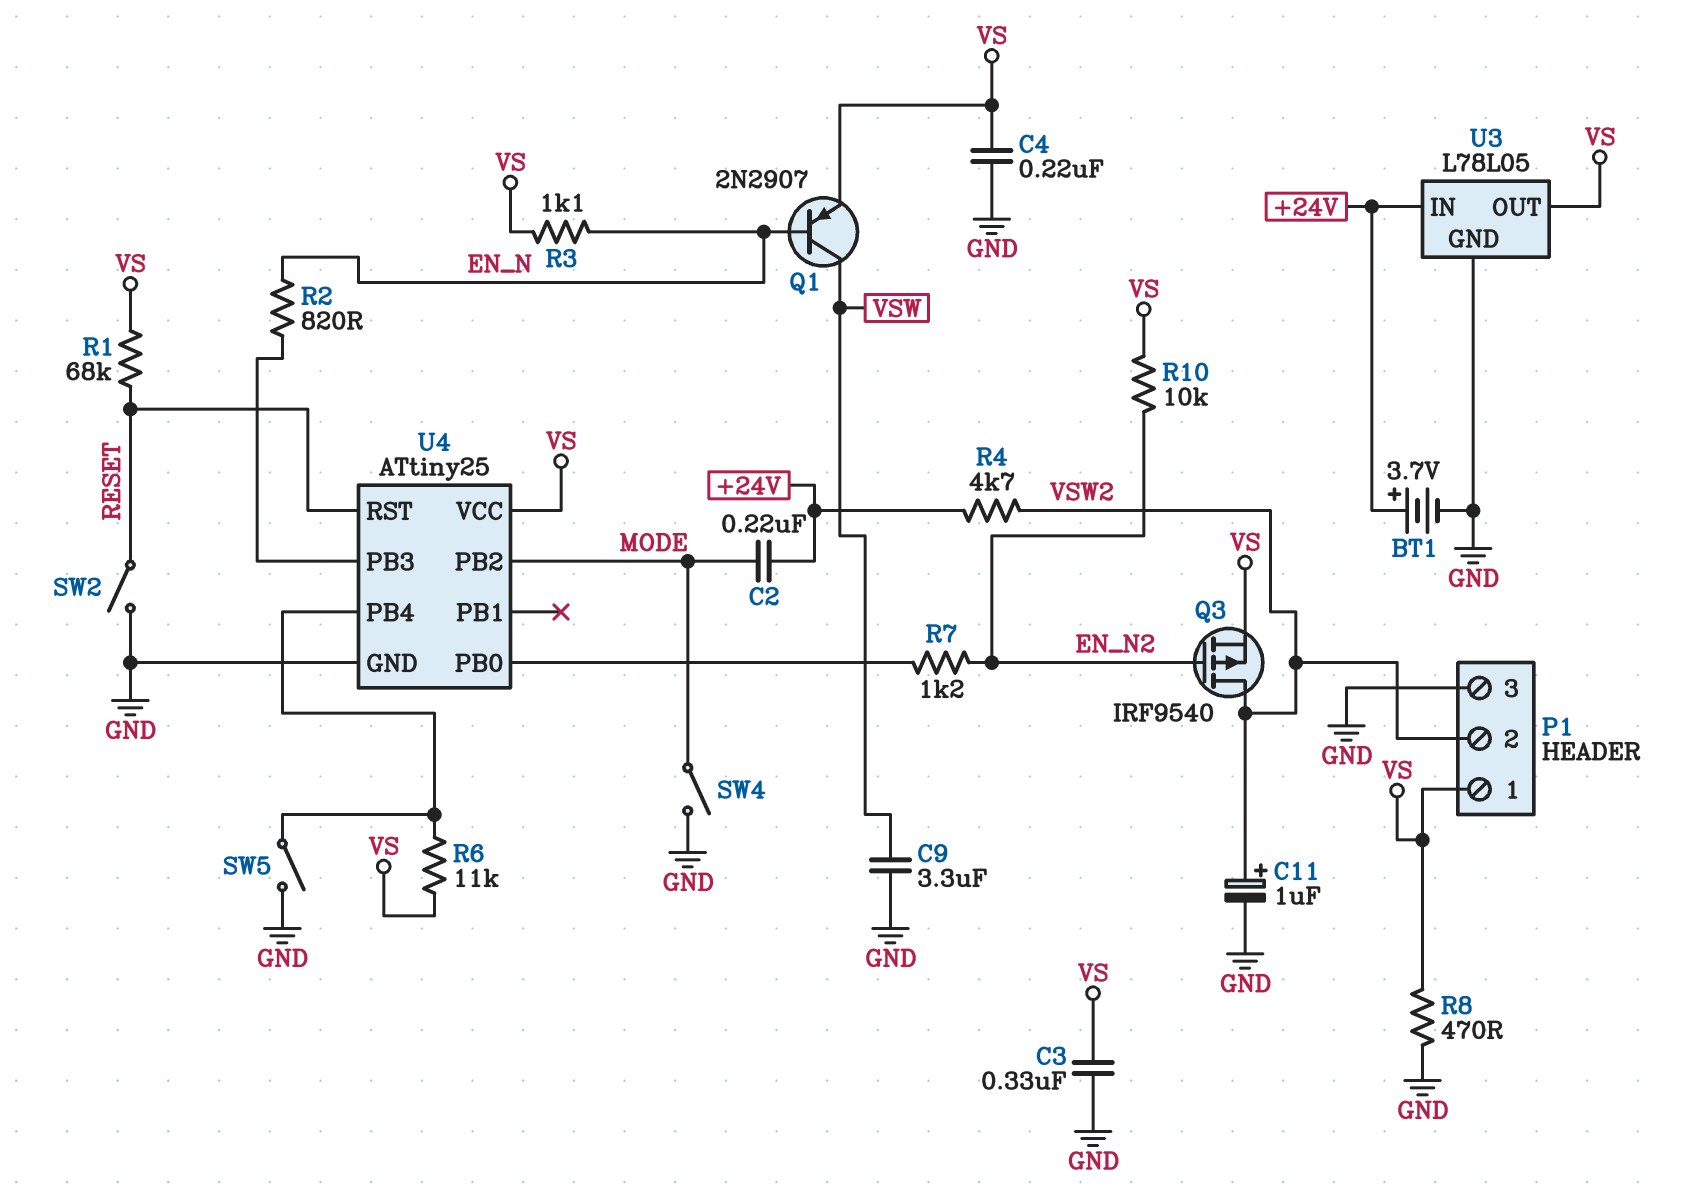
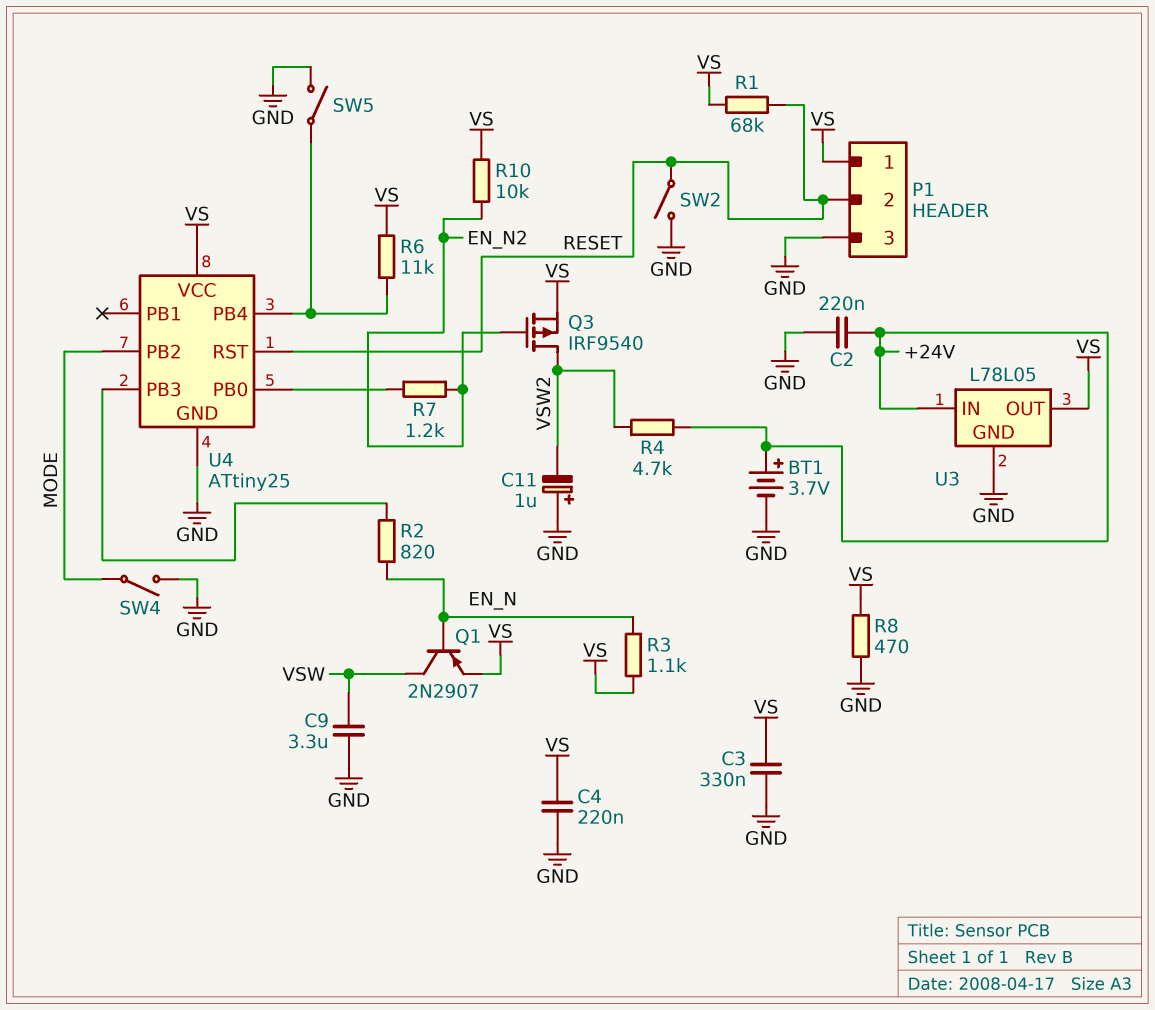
C2: 220nF (+24V, MODE) -> 220nF (+24V, GND)
C11: 1uF (plus VSW2, minus GND) -> 1uF (plus GND, minus VSW2)
P1 pin 2: VSW2 -> RESET

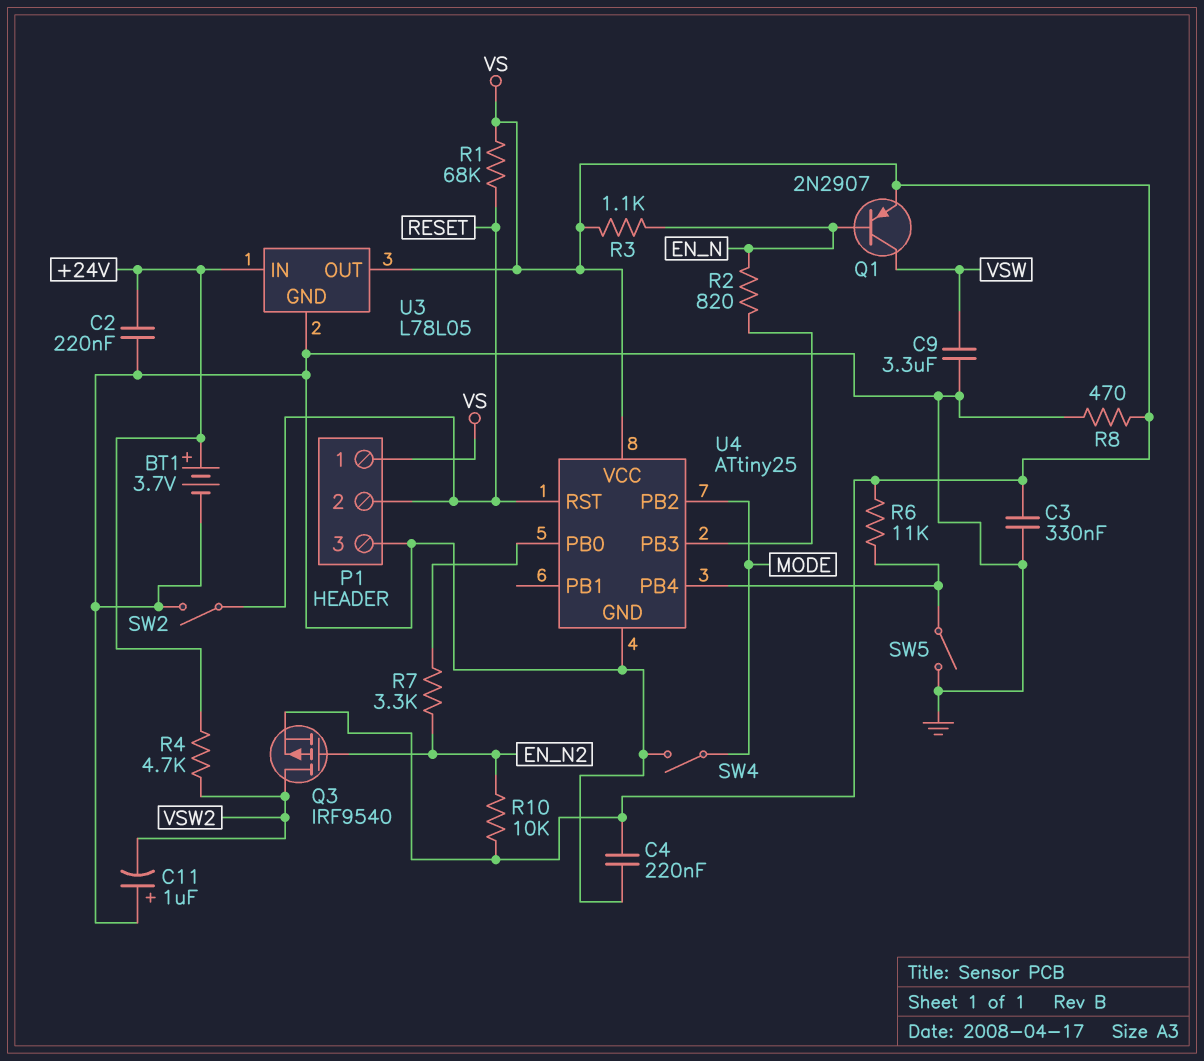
R7: 1.2k (EN_N2, U4/PB0) -> 3.3k (EN_N2, U4/PB0)

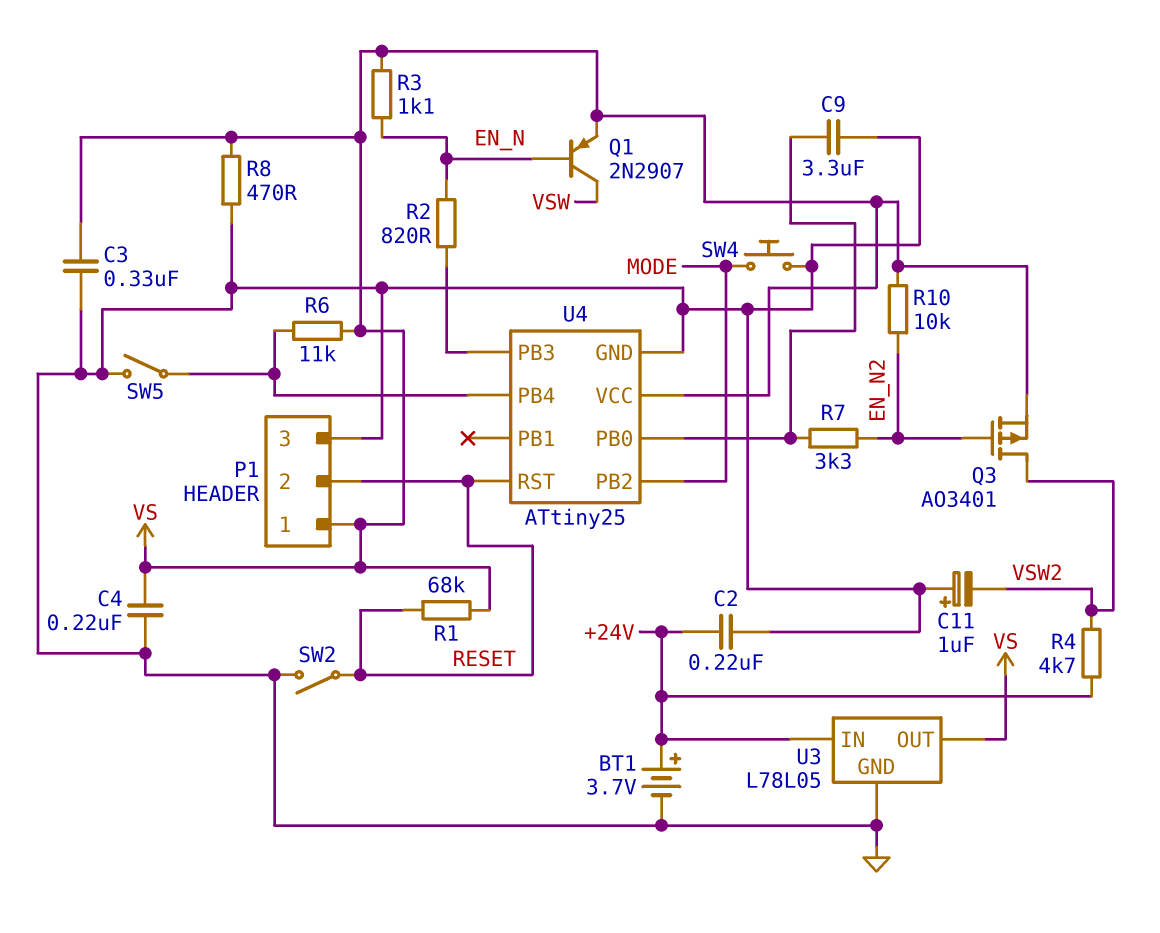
C9: 3.3uF (GND, VSW) -> 3.3uF (GND, U4/PB0)
Q3: PMOS IRF9540 (G EN_N2, D VSW2, S VS) -> PMOS AO3401 (G EN_N2, D VSW2, S VS)
SW4: switch (GND, MODE) -> button (GND, MODE)

